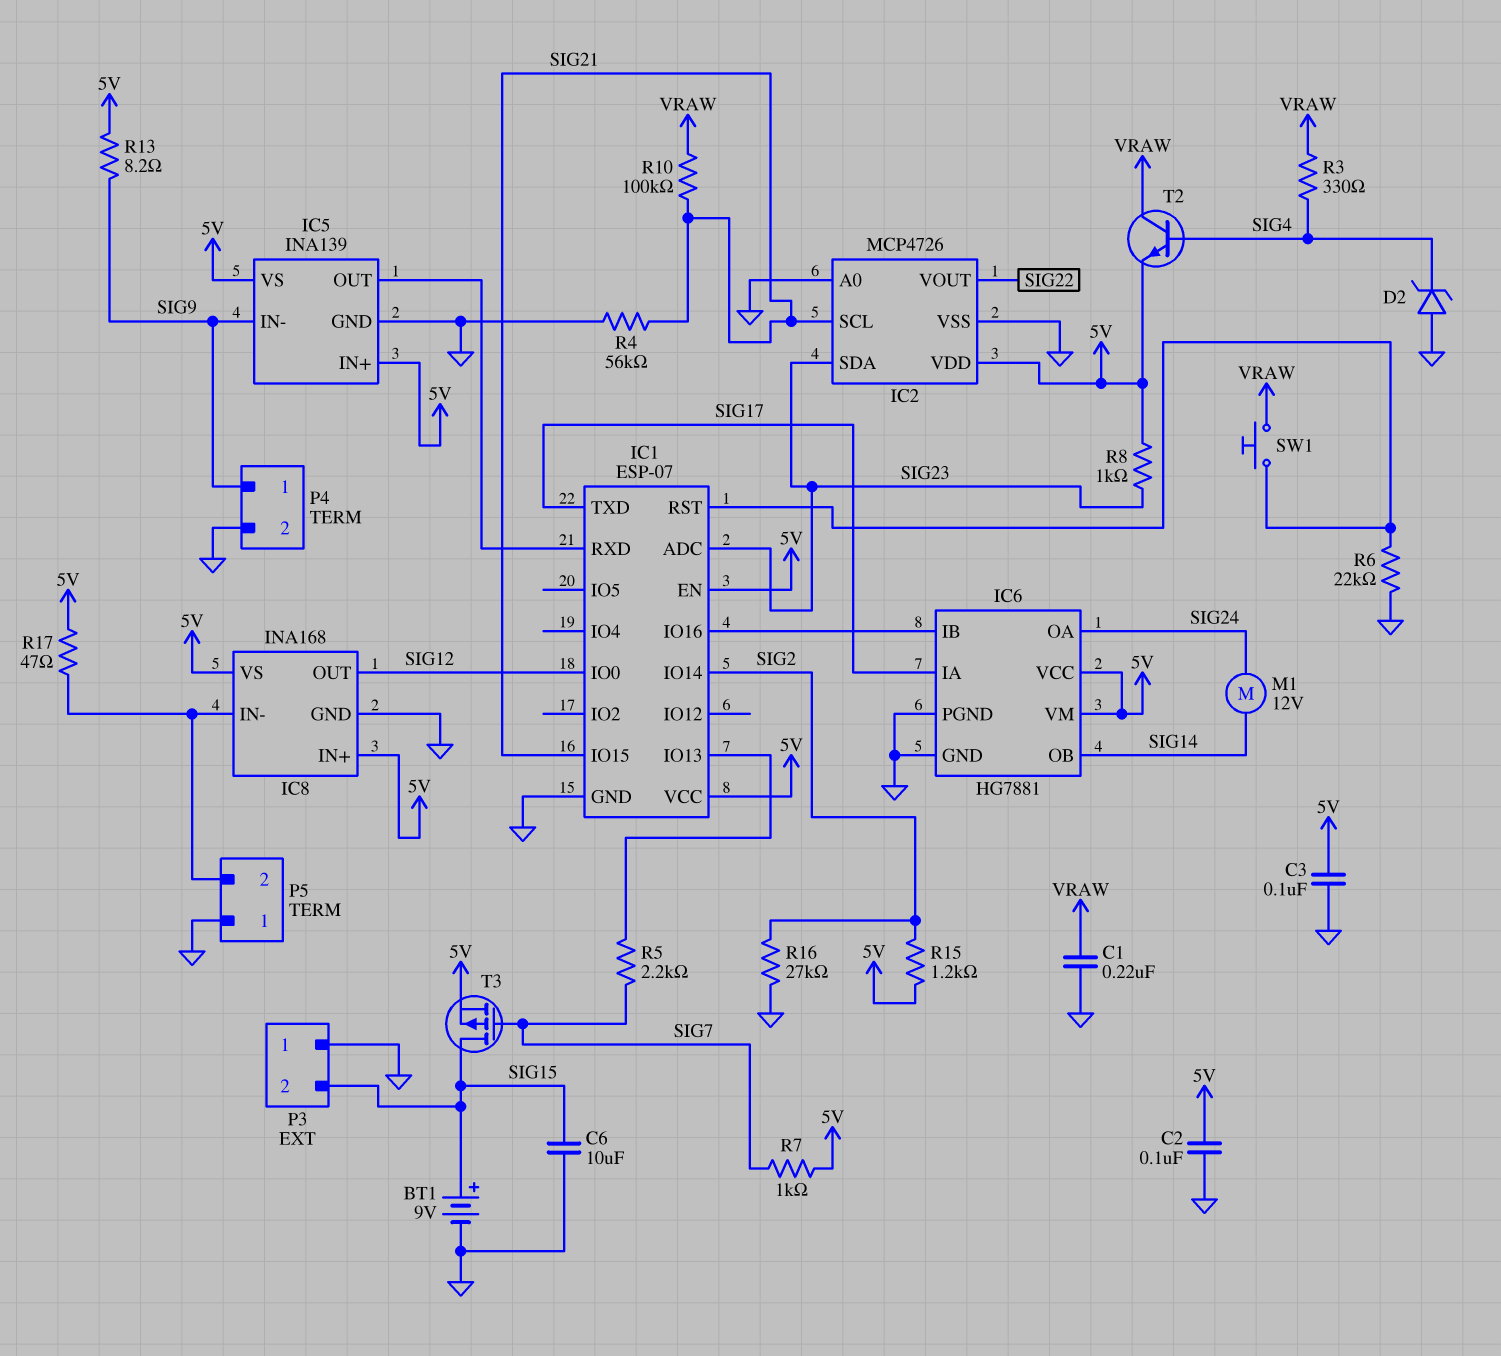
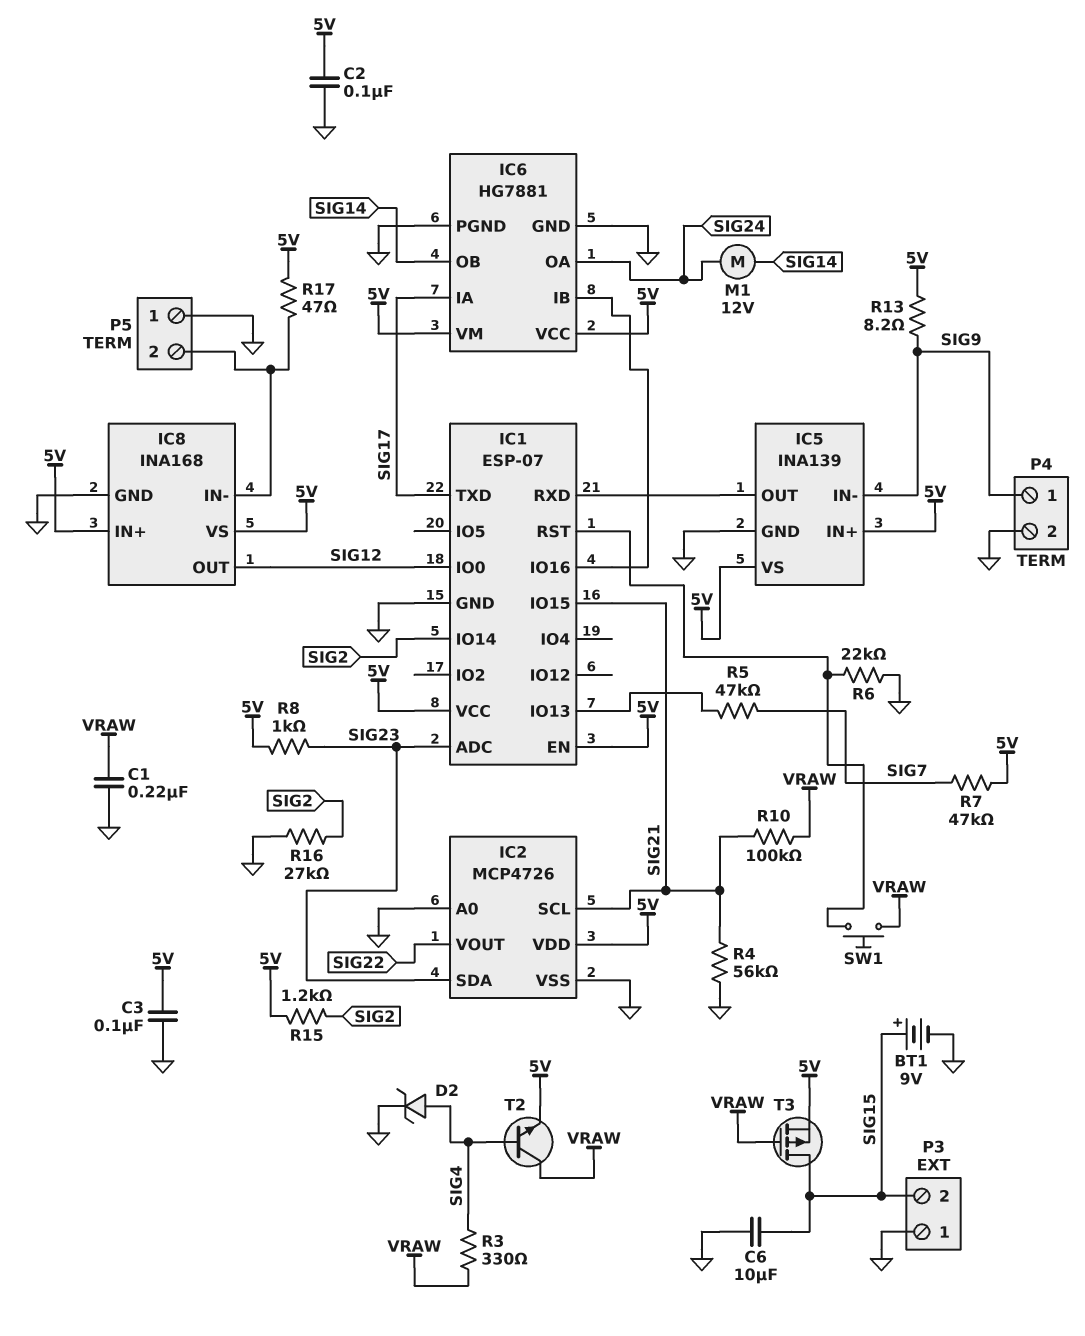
D2: zener (A GND, K SIG4) -> zener (A SIG4, K GND)
R5: 2.2k (IC1/IO13, SIG7) -> 47k (IC1/IO13, SIG7)
R7: 1k (5V, SIG7) -> 47k (5V, SIG7)
T3: PMOS (G SIG7, D SIG15, S 5V) -> PMOS (G VRAW, D SIG15, S 5V)

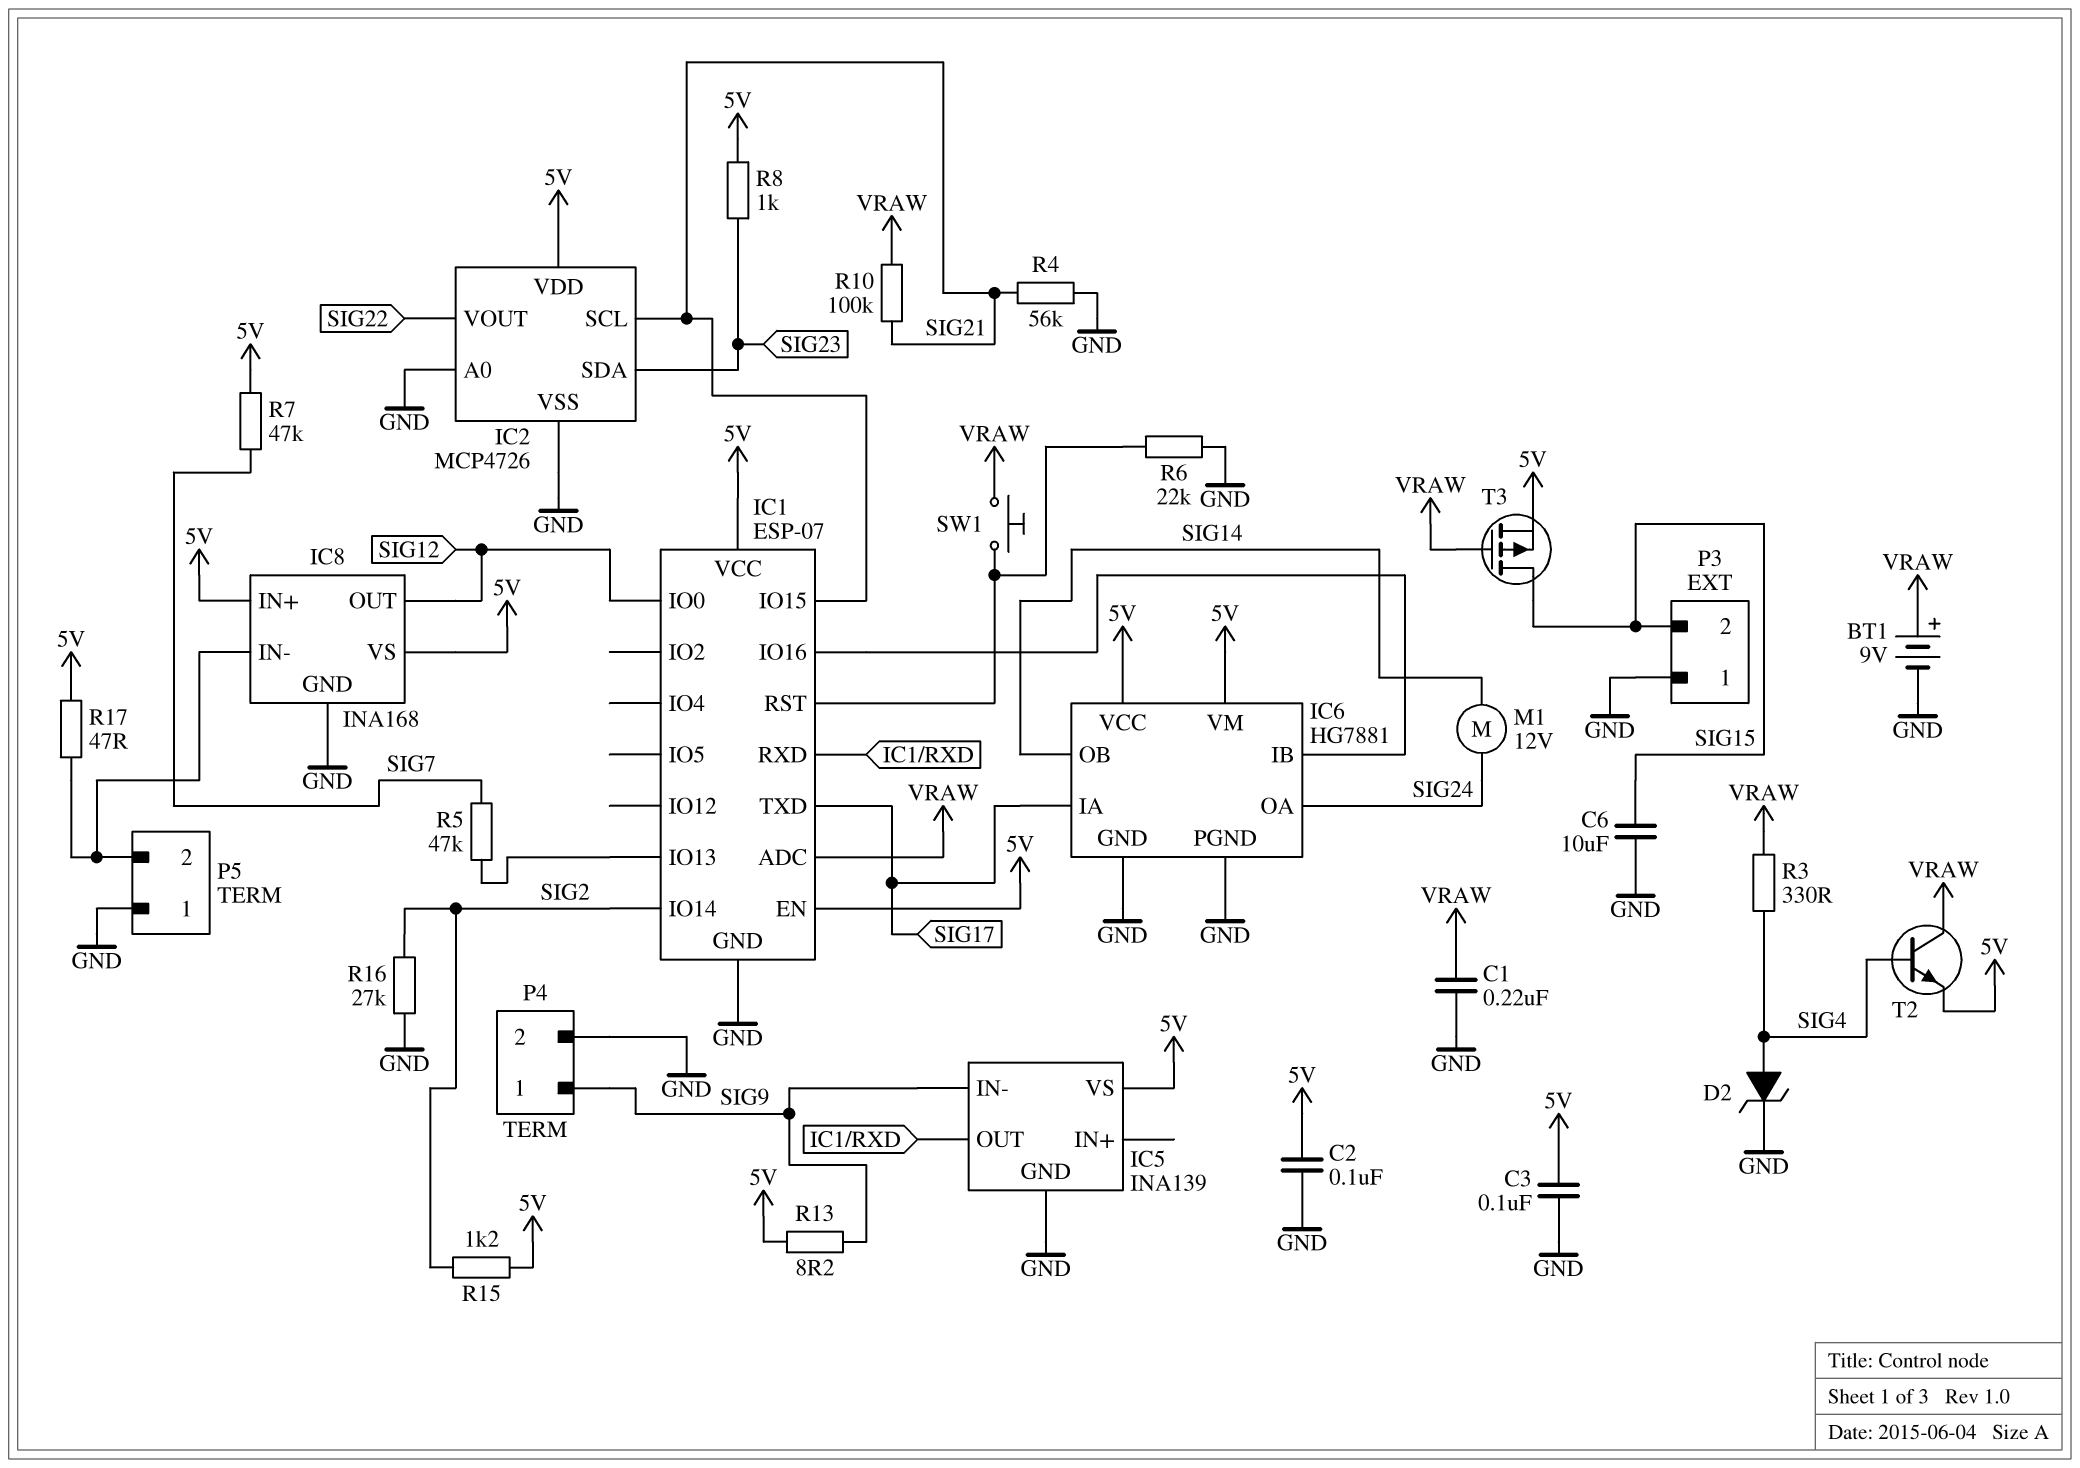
BT1: 9V (plus SIG15, minus GND) -> 9V (plus VRAW, minus GND)
IC1 pin ADC: SIG23 -> VRAW
IC5 pin IN+: 5V -> none

